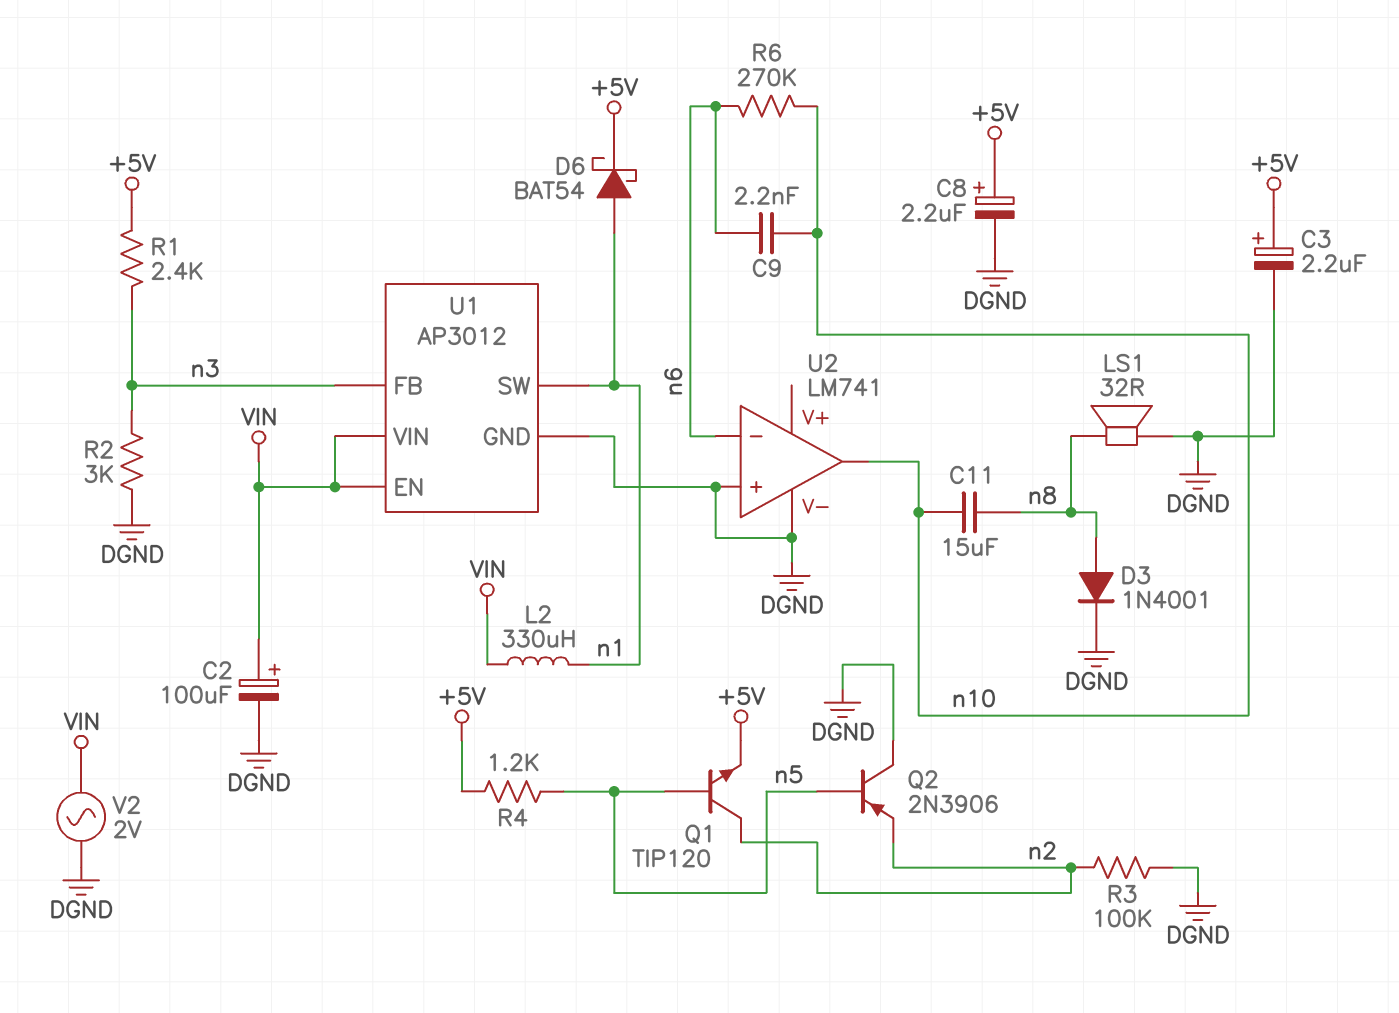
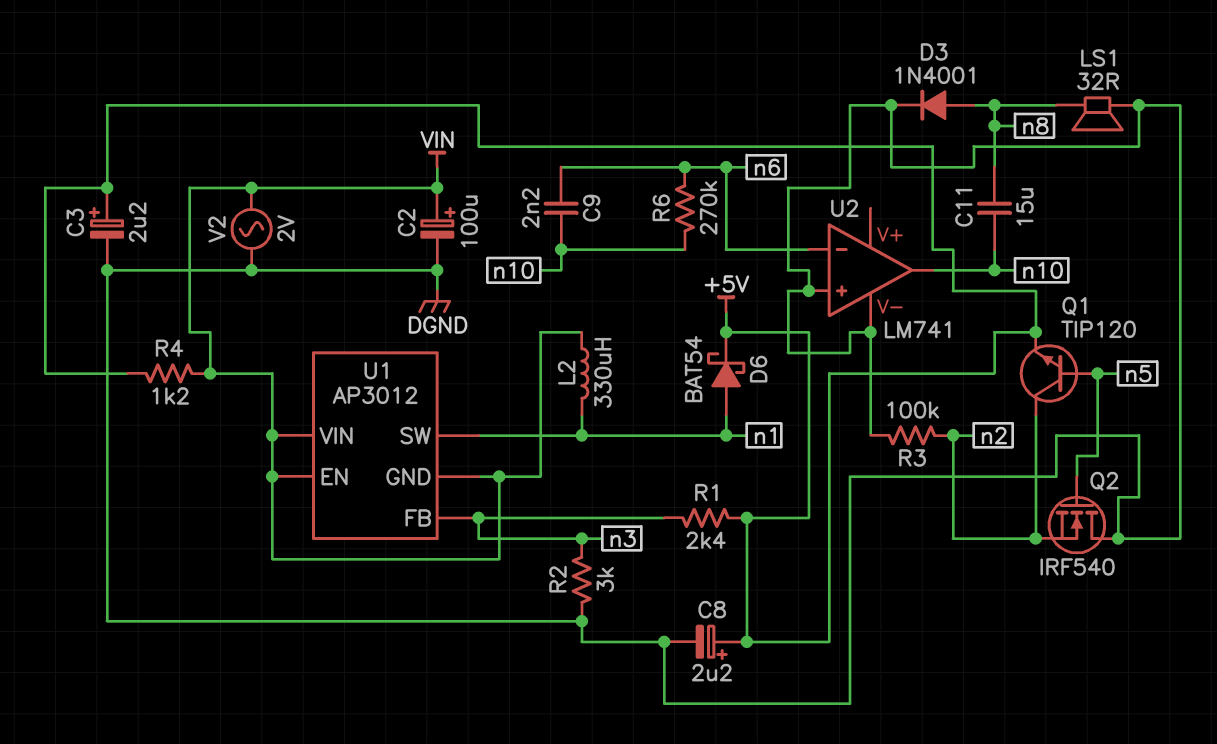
Q2: PNP 2N3906 (B n5, C DGND, E n2) -> NMOS IRF540 (G n5, D DGND, S n2)
R4: 1.2k (+5V, n5) -> 1.2k (+5V, VIN)
U1 pin GND: DGND -> VIN

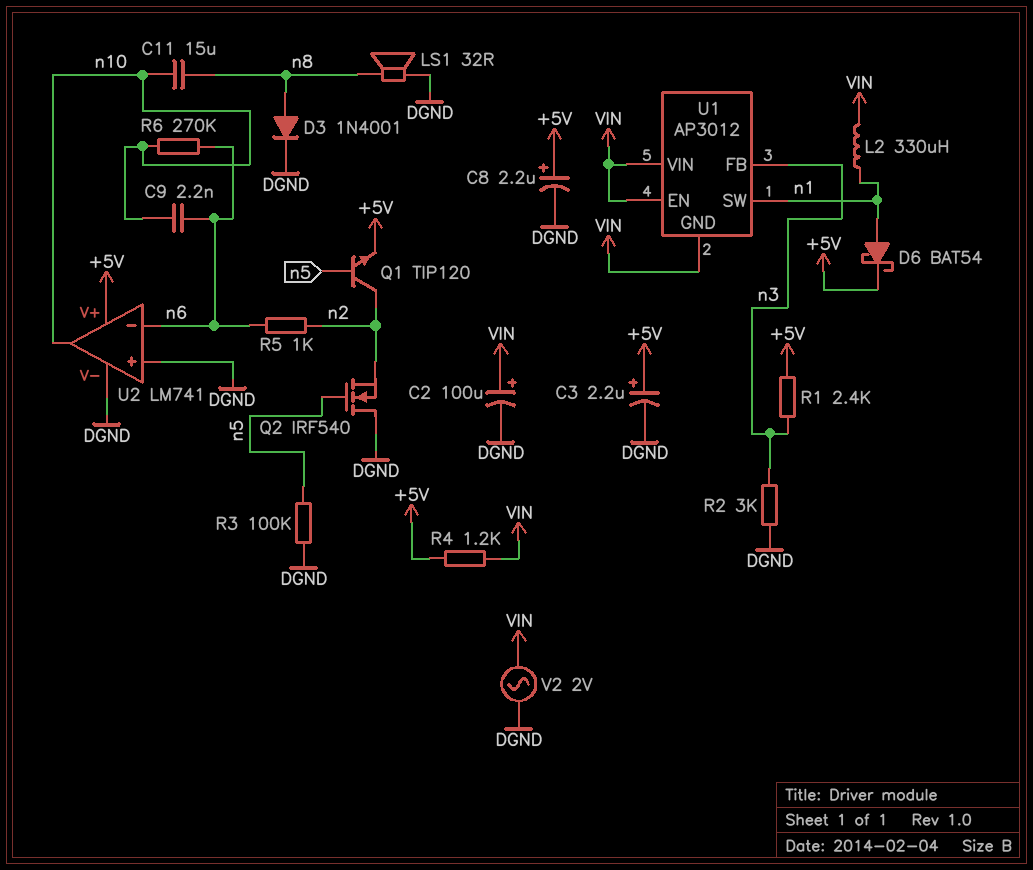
R3: 100k (DGND, n2) -> 100k (DGND, n5)
R5: none -> 1k (n2, n6)
U2 pin V+: none -> +5V

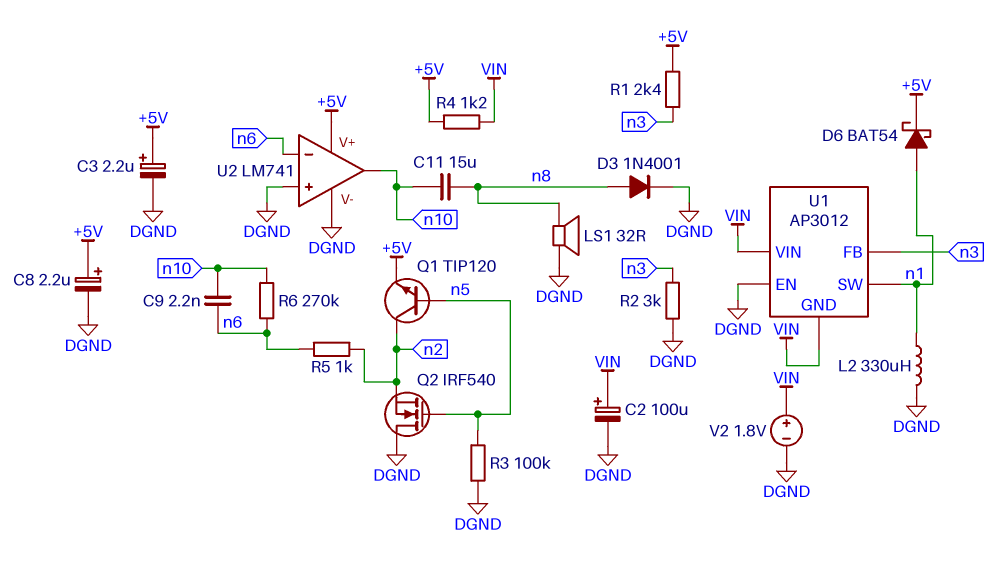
L2: 330uH (VIN, n1) -> 330uH (DGND, n1)
U1 pin EN: VIN -> DGND
V2: AC 2V (DGND, VIN) -> 1.8V (plus VIN, minus DGND)

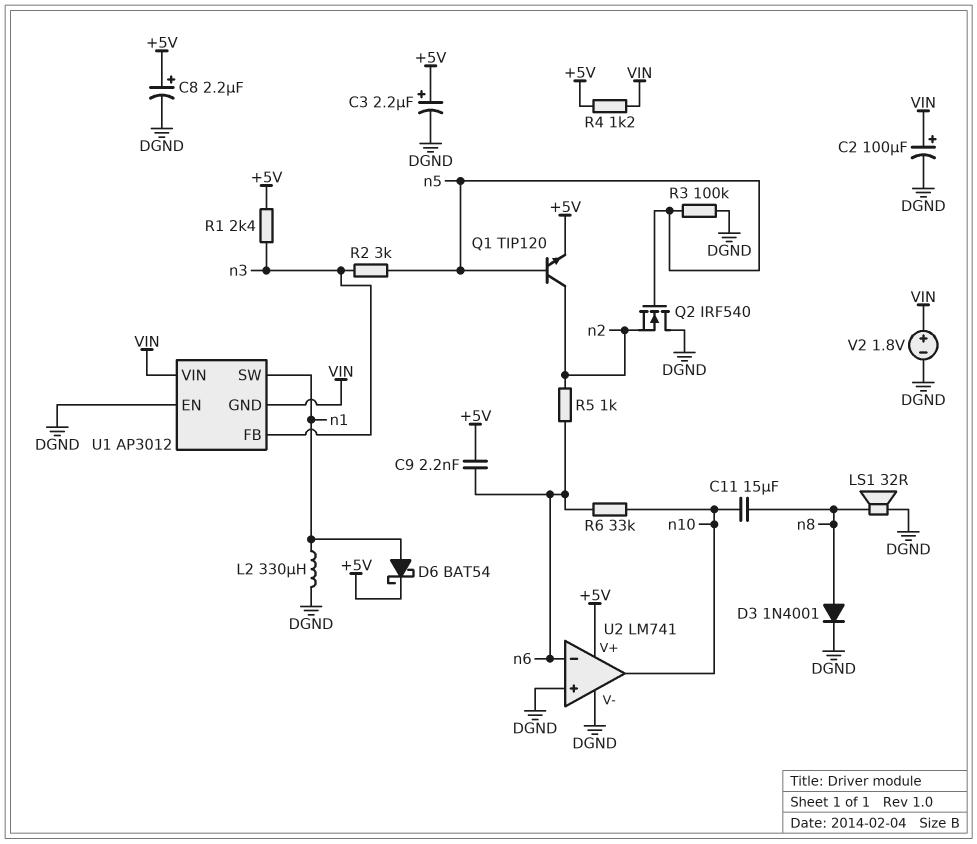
C9: 2.2nF (n6, n10) -> 2.2nF (+5V, n6)
R2: 3k (DGND, n3) -> 3k (n3, n5)
R6: 270k (n6, n10) -> 33k (n6, n10)

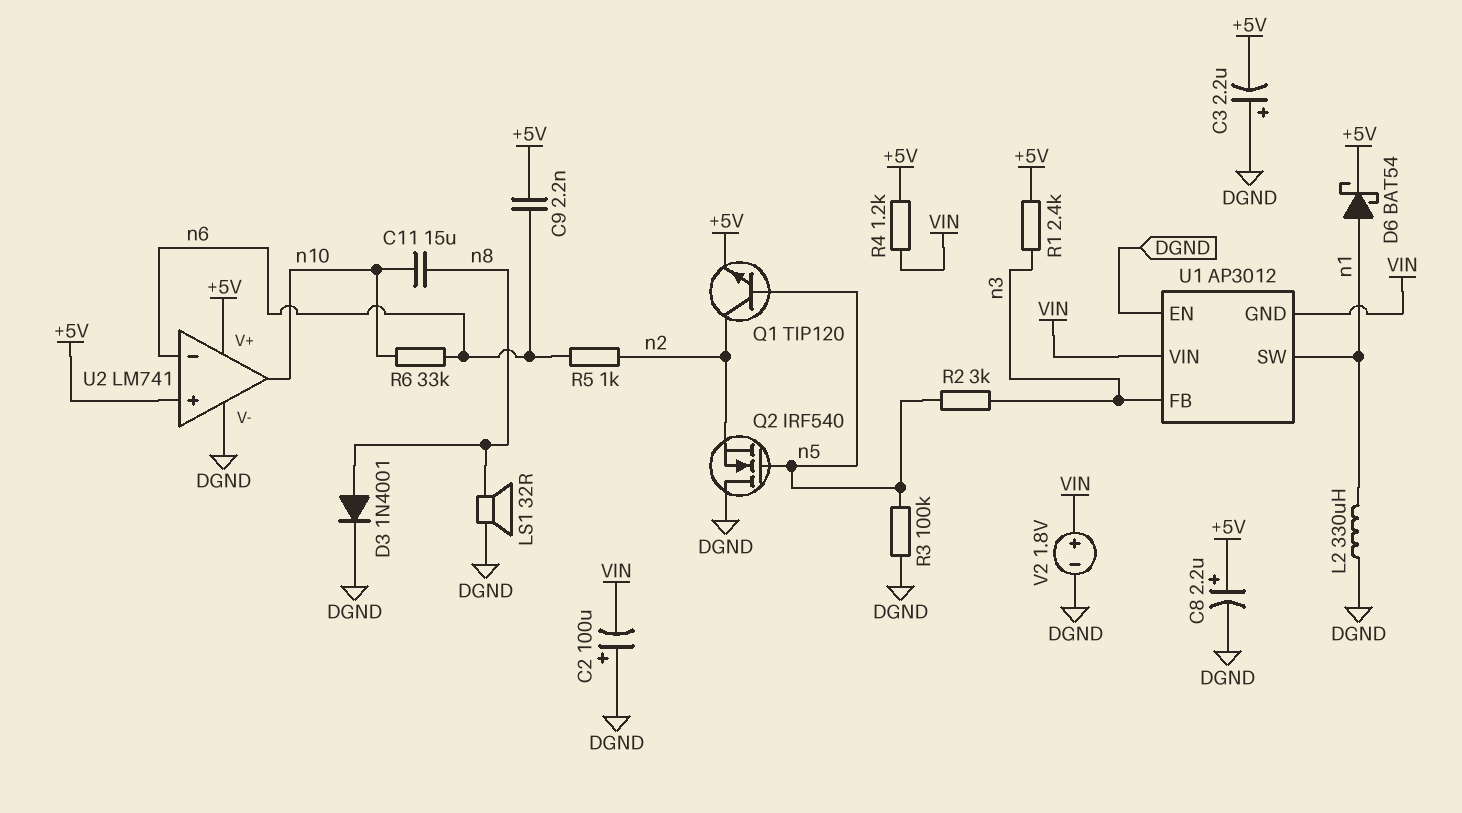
C2: 100uF (plus VIN, minus DGND) -> 100uF (plus DGND, minus VIN)
C3: 2.2uF (plus +5V, minus DGND) -> 2.2uF (plus DGND, minus +5V)
U2 pin in+: DGND -> +5V

